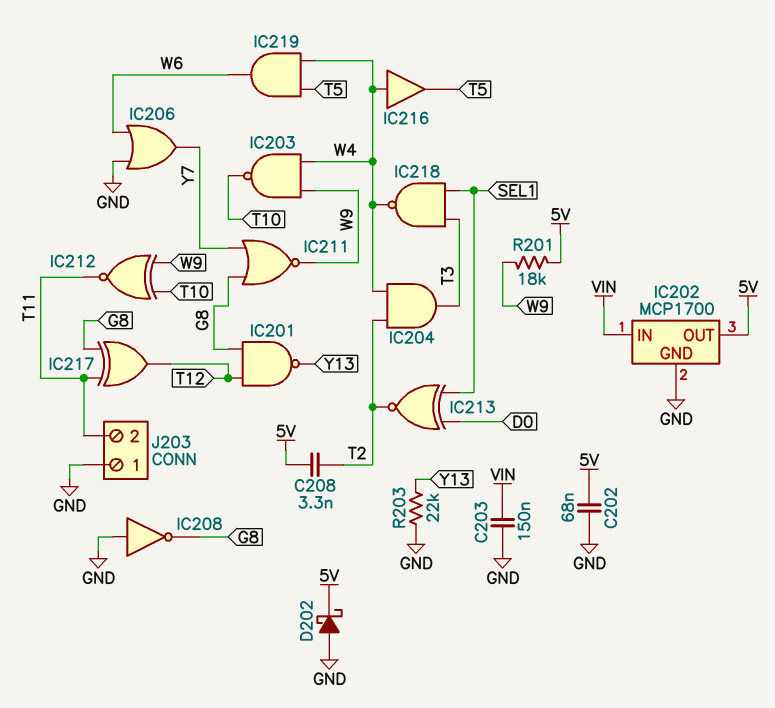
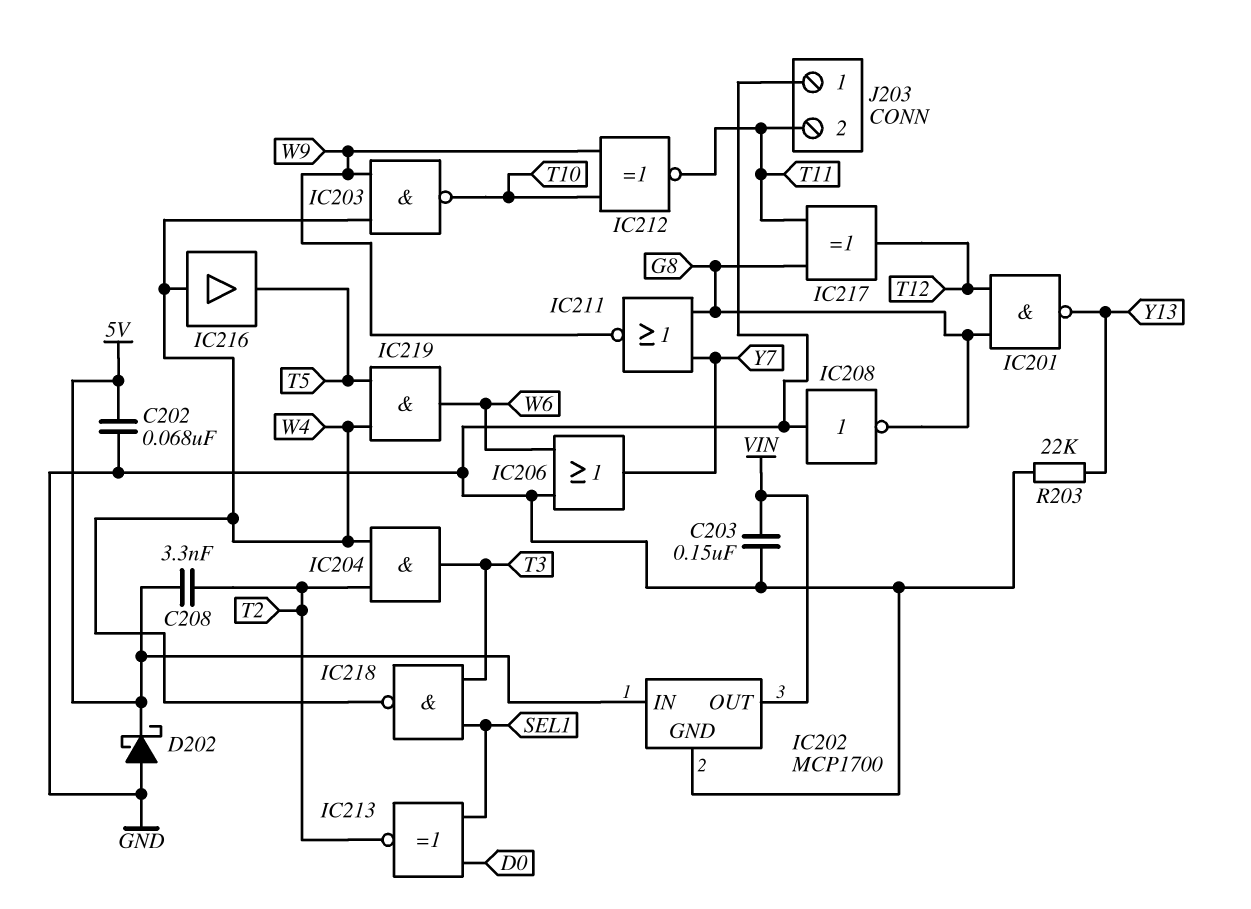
IC202 pin IN: VIN -> 5V
IC202 pin OUT: 5V -> VIN
R201: 18k (5V, W9) -> none

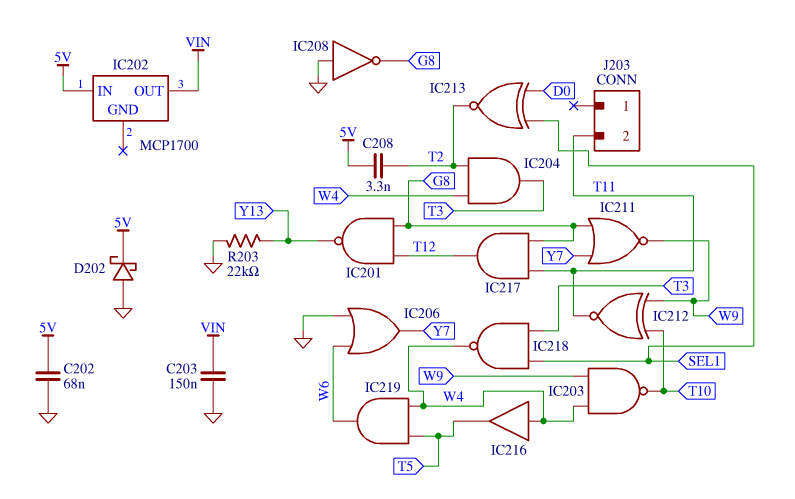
IC202 pin GND: GND -> none
IC217: XOR (in G8, in T11, out T12) -> AND (in G8, in T11, out T12)
J203 pin 1: GND -> none

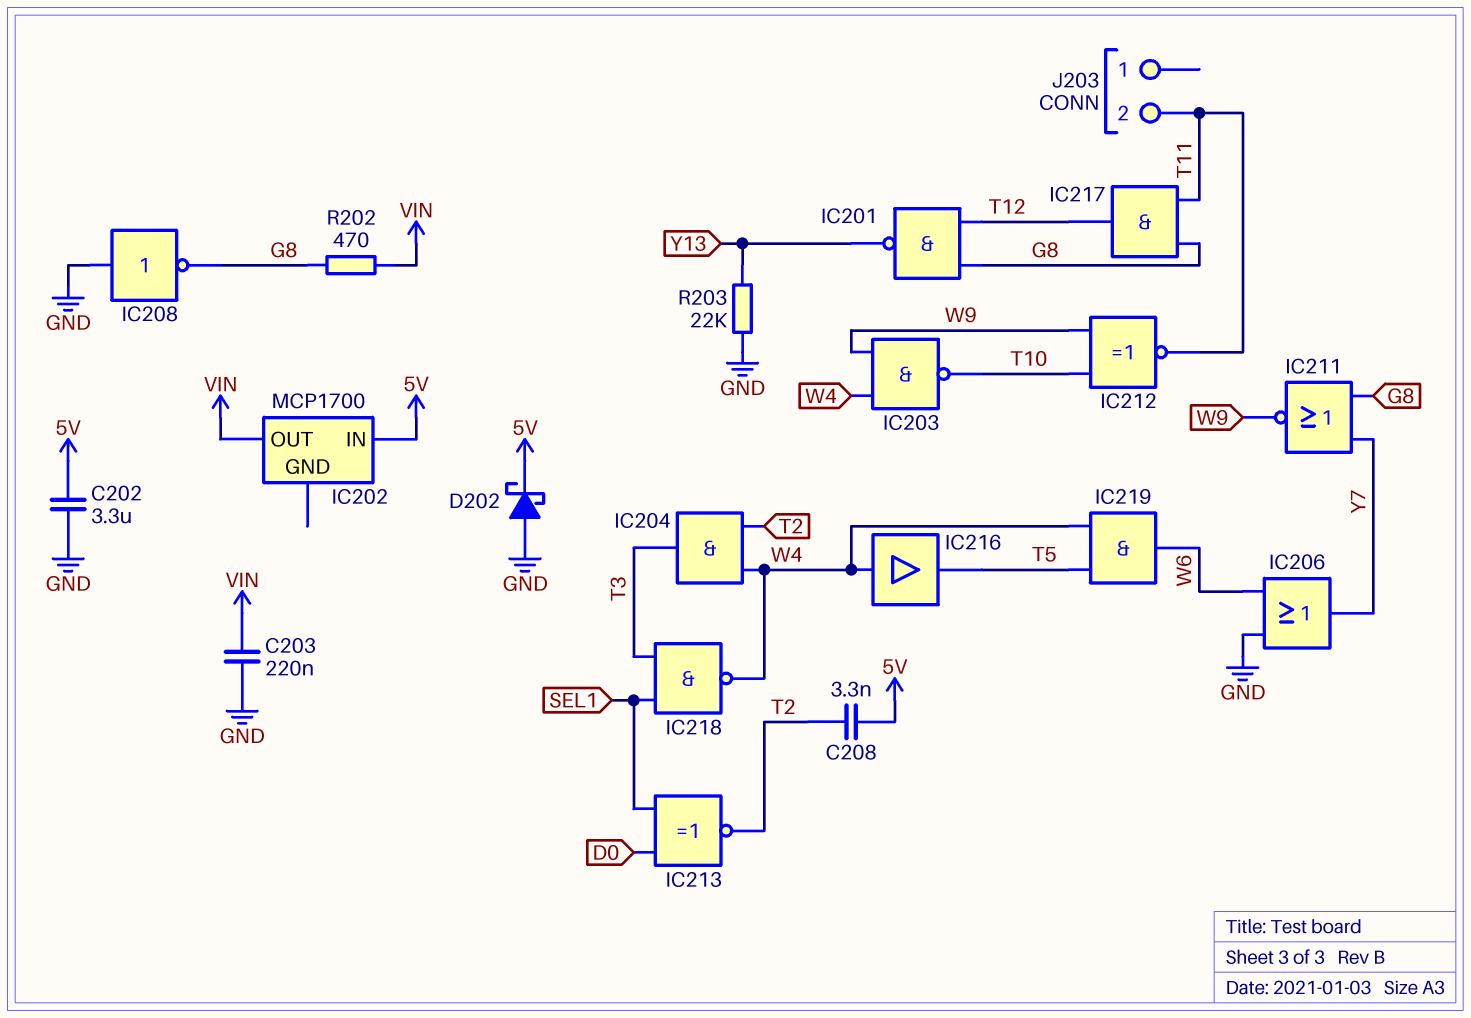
C202: 68nF (5V, GND) -> 3.3uF (5V, GND)
C203: 150nF (GND, VIN) -> 220nF (GND, VIN)
R202: none -> 470 (G8, VIN)

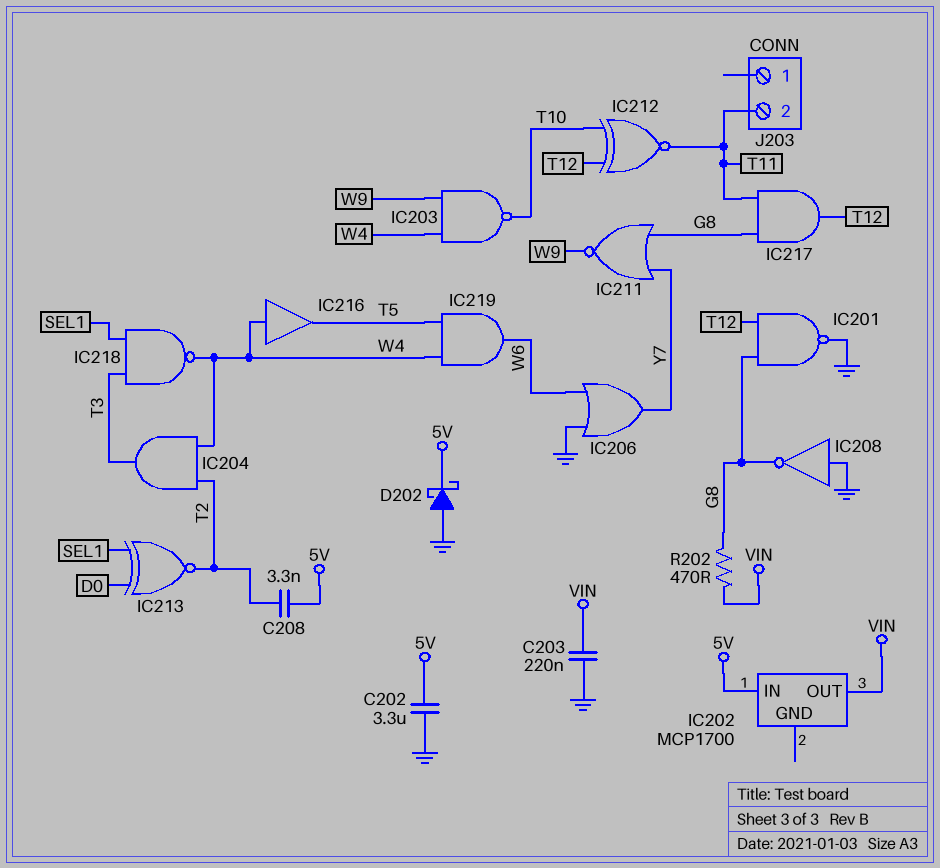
IC201: NAND (in G8, in T12, out Y13) -> NAND (in G8, in T12, out GND)
IC212: XNOR (in T10, in W9, out T11) -> XNOR (in T10, in T12, out T11)
R203: 22k (GND, Y13) -> none

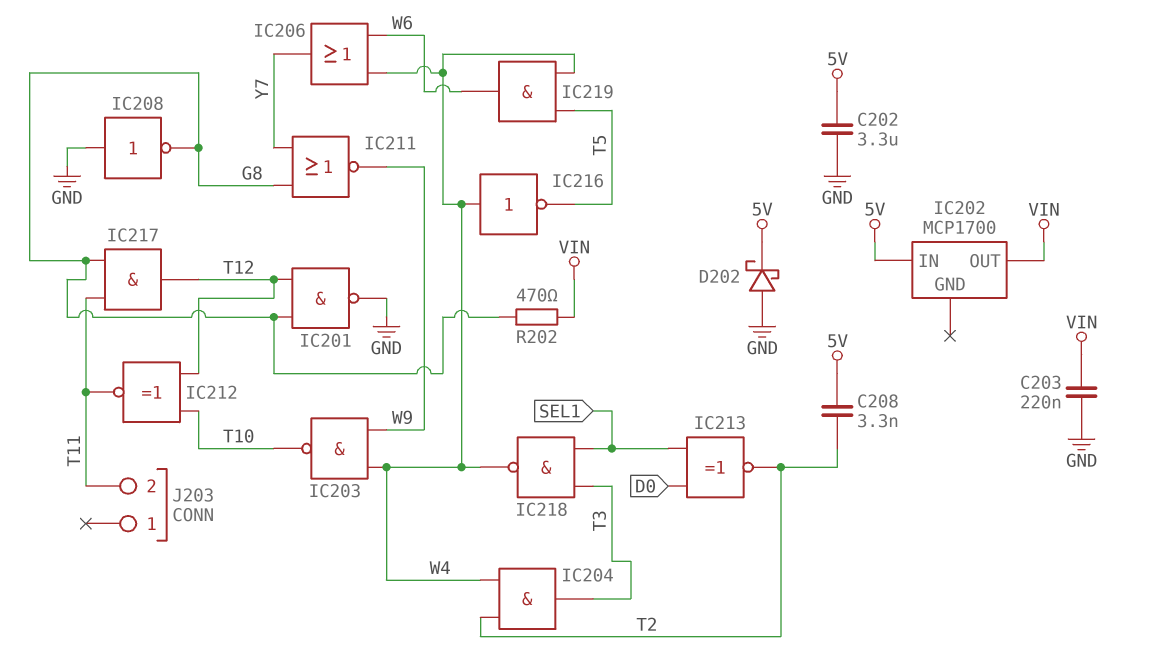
IC206: OR (in GND, in W6, out Y7) -> OR (in W4, in W6, out Y7)
IC216: buffer (in W4, out T5) -> NOT (in W4, out T5)

